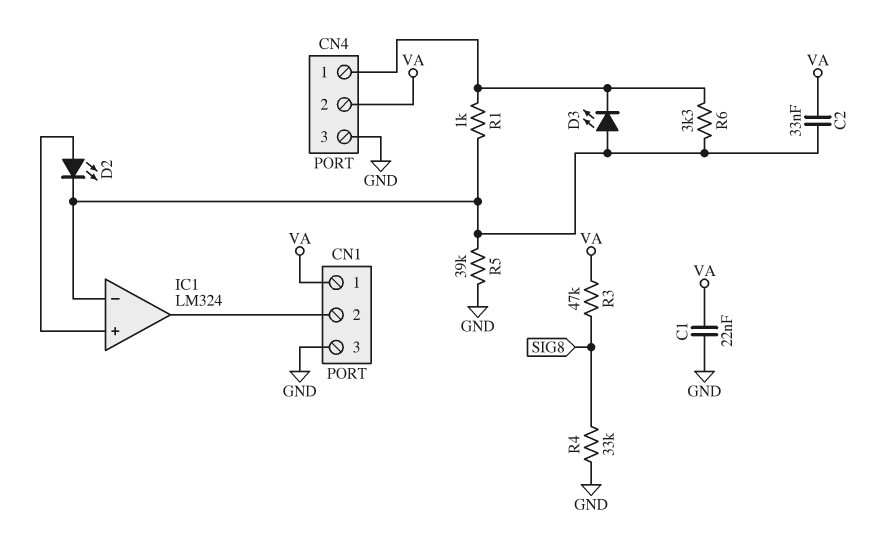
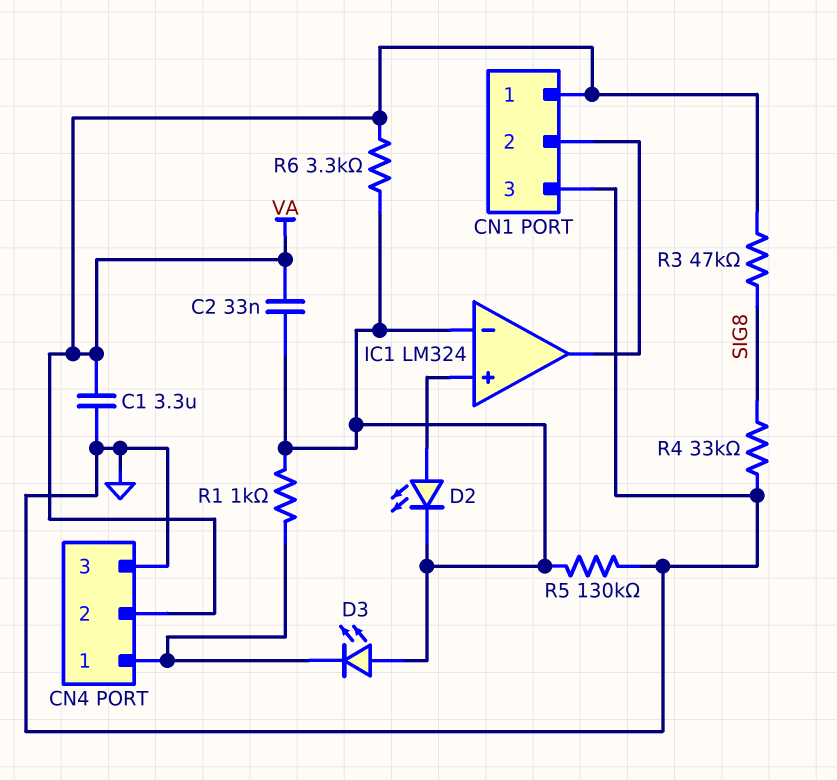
C1: 22nF (GND, VA) -> 3.3uF (GND, VA)
R5: 39k (GND, IC1/in-) -> 130k (GND, IC1/in-)
R6: 3.3k (CN4/1, IC1/in-) -> 3.3k (IC1/in-, VA)

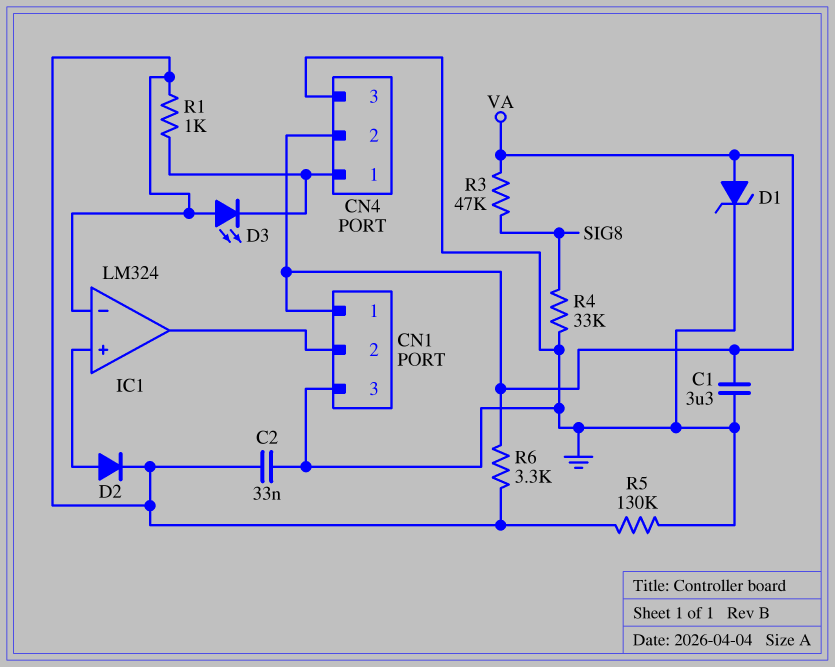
C2: 33nF (IC1/in-, VA) -> 33nF (GND, IC1/in-)
D1: none -> zener (A VA, K GND)
D2: LED (A IC1/in+, K IC1/in-) -> diode (A IC1/in+, K IC1/in-)

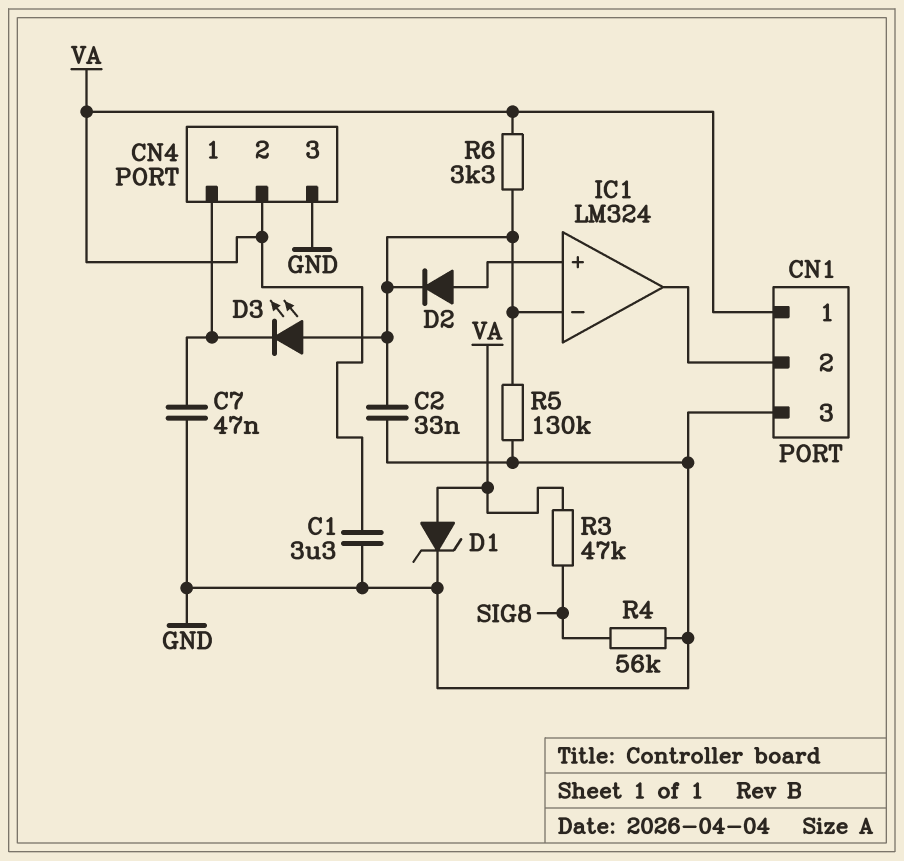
C7: none -> 47nF (CN4/1, GND)
R1: 1k (CN4/1, IC1/in-) -> none
R4: 33k (GND, SIG8) -> 56k (GND, SIG8)

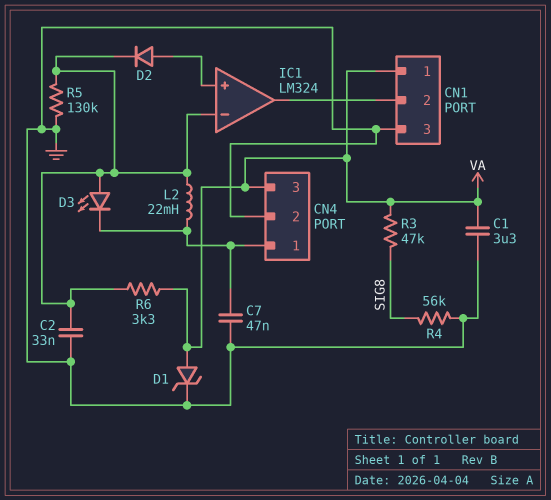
CN4 pin 2: VA -> GND
CN4 pin 3: GND -> VA
L2: none -> 22mH (CN4/1, IC1/in-)

